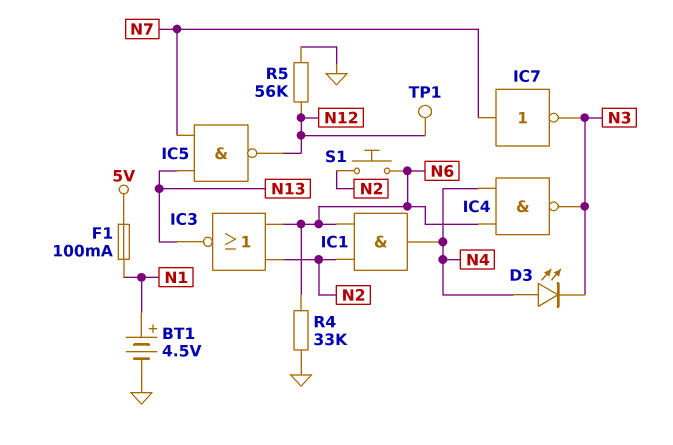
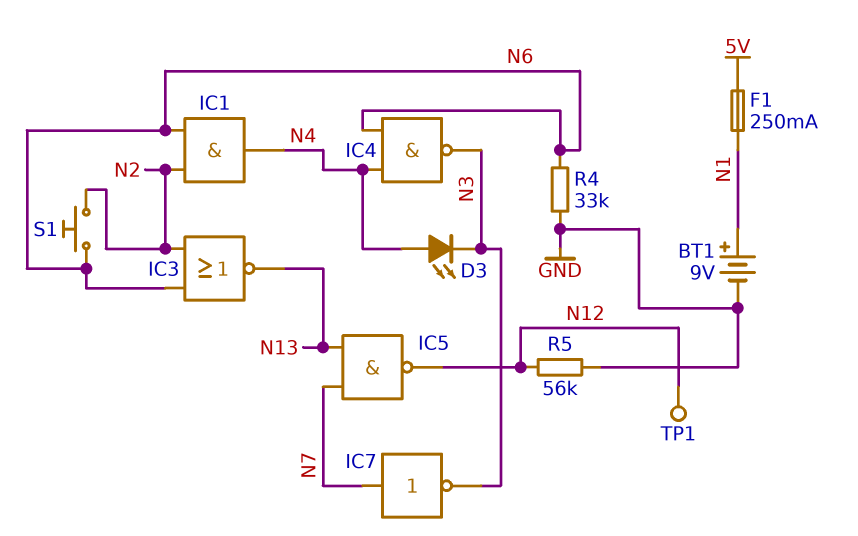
BT1: 4.5V (plus N1, minus GND) -> 9V (plus N1, minus GND)
F1: 100mA (5V, N1) -> 250mA (5V, N1)

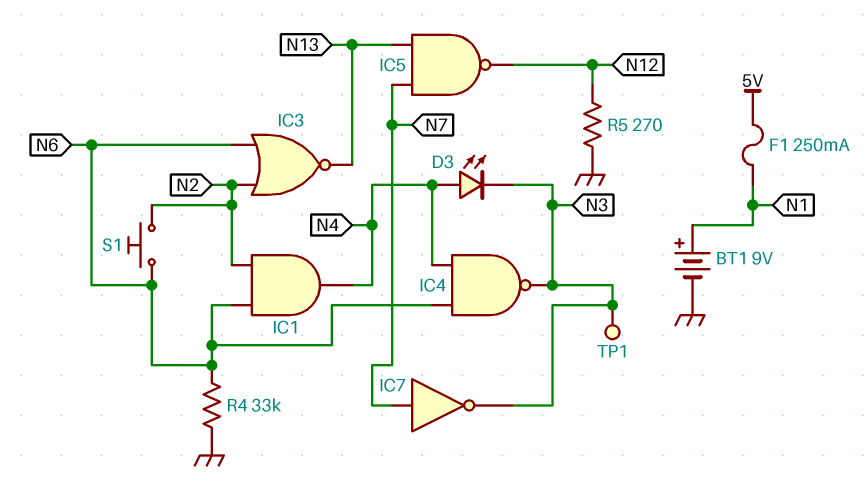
R5: 56k (GND, N12) -> 270 (GND, N12)
TP1: test point (N12) -> test point (N3)

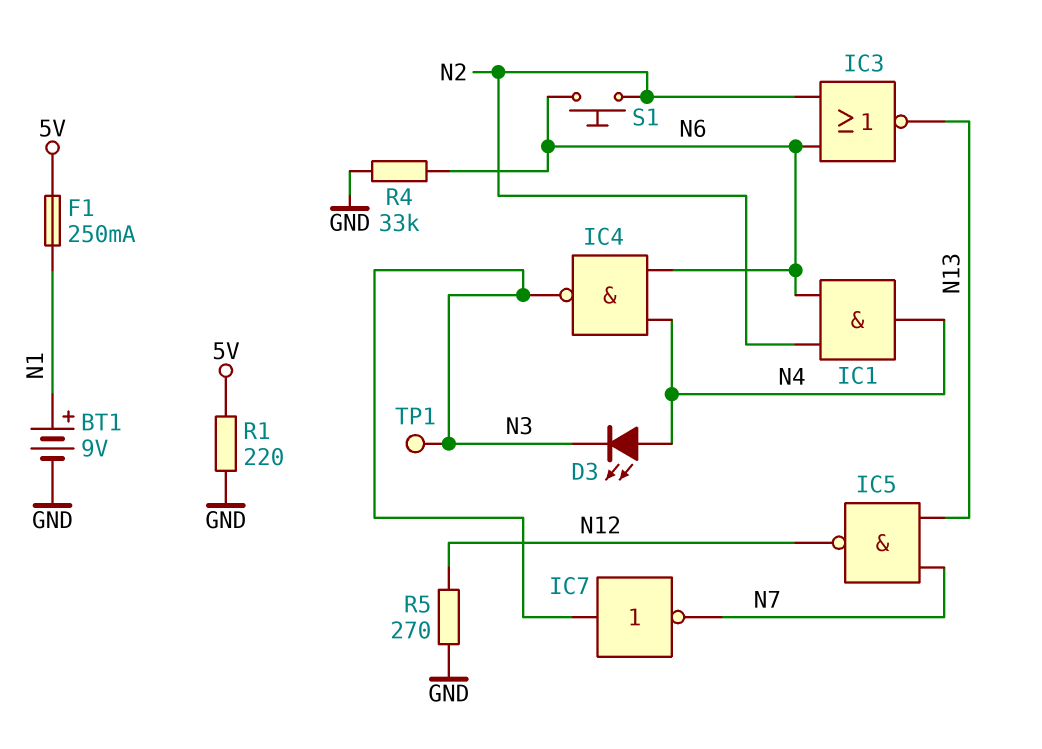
IC7: NOT (in N7, out N3) -> NOT (in N3, out N7)
R1: none -> 220 (5V, GND)

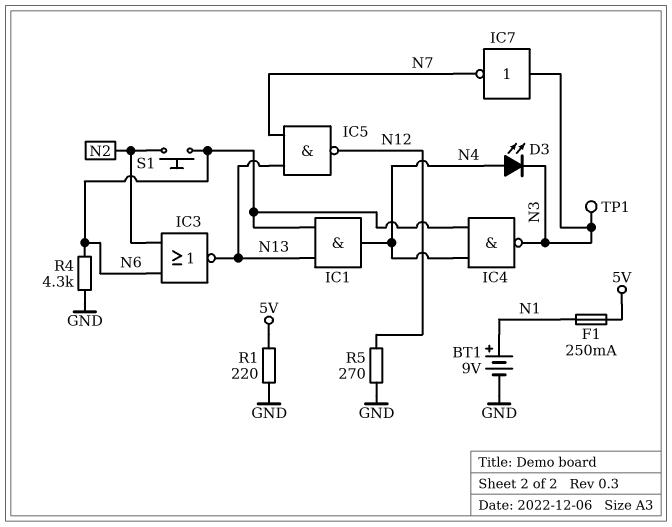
IC1: AND (in N2, in N6, out N4) -> AND (in N6, in N13, out N4)
R4: 33k (GND, N6) -> 4.3k (GND, N6)

